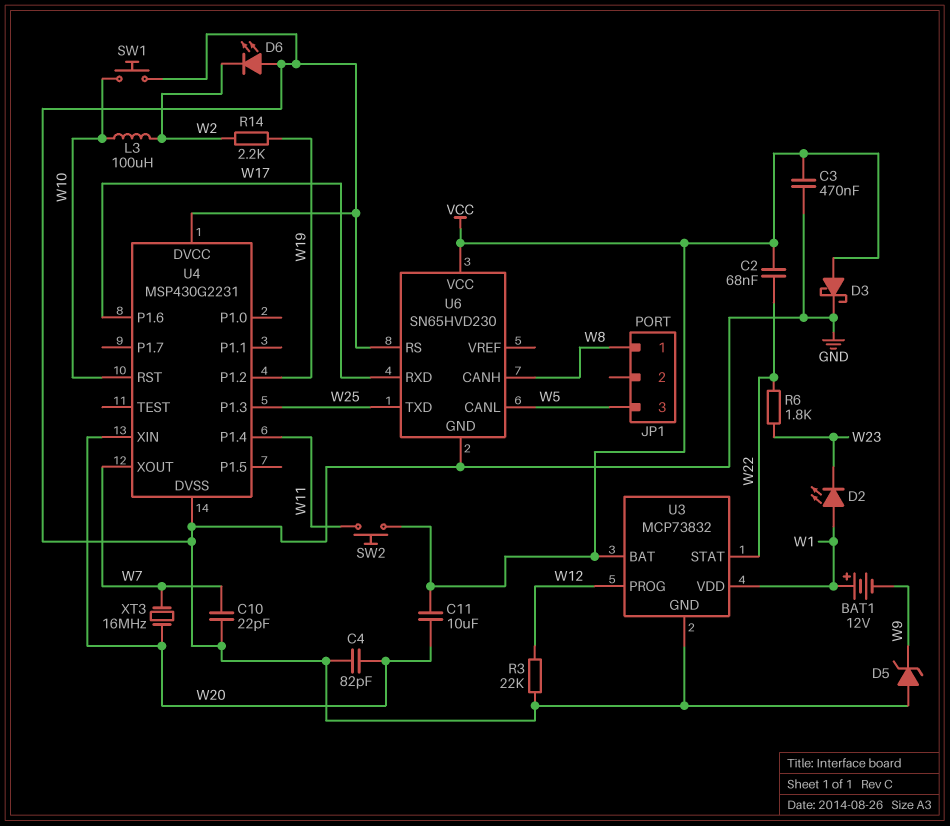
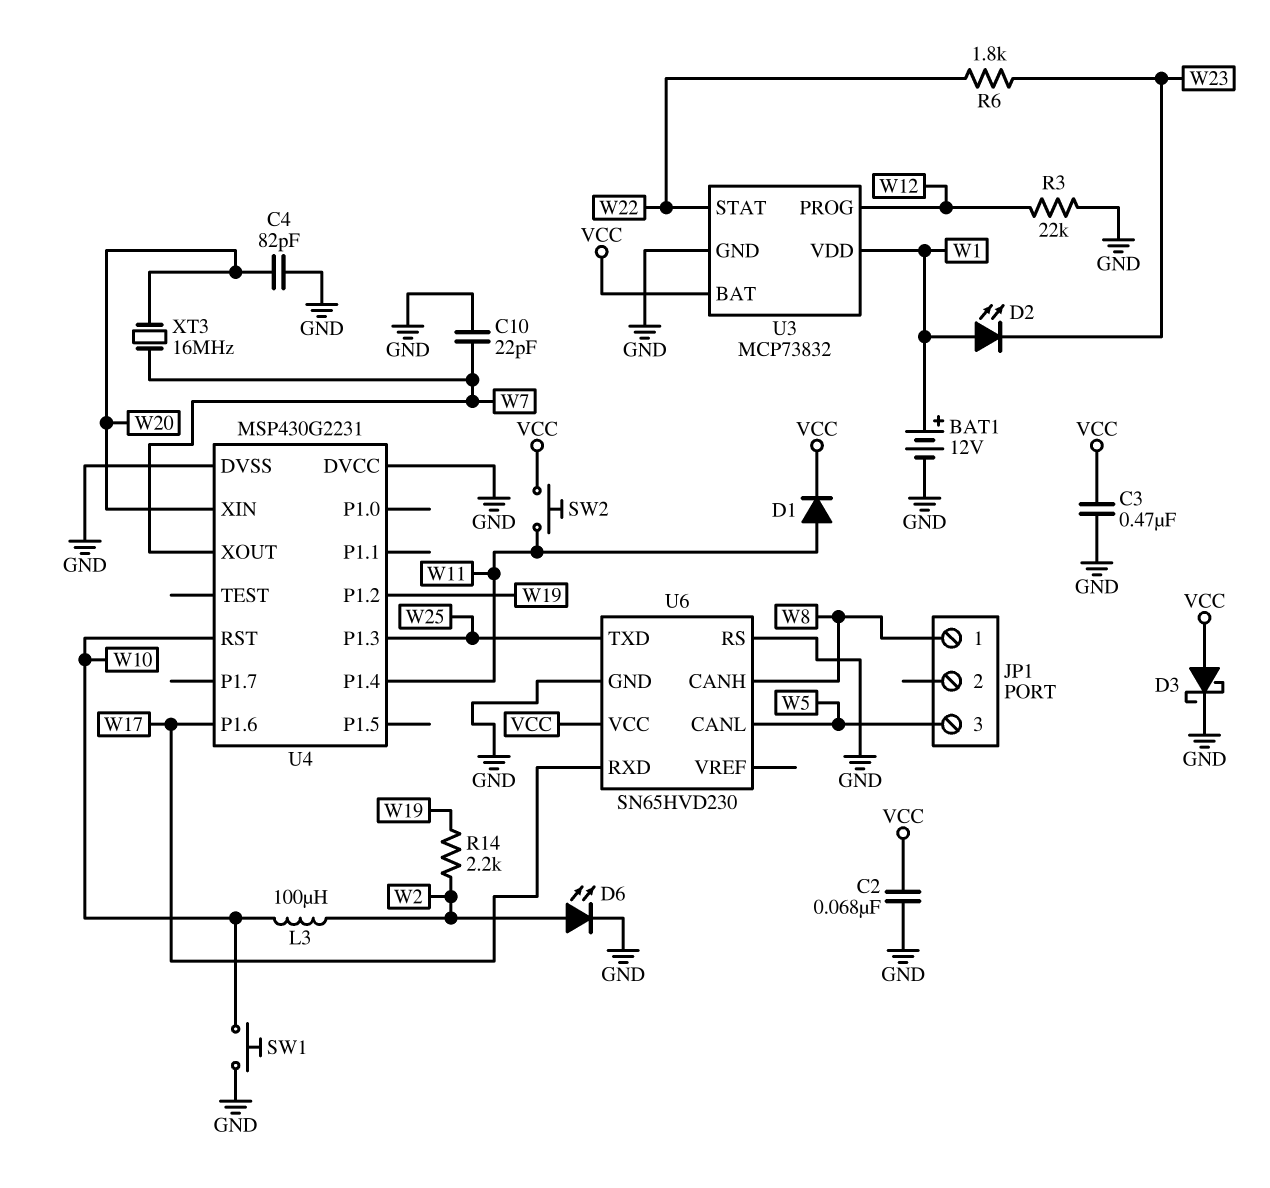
BAT1: 12V (plus W1, minus W9) -> 12V (plus W1, minus GND)
C2: 68nF (VCC, W22) -> 68nF (GND, VCC)
C11: 10uF (VCC, W20) -> none
D1: none -> diode (A W11, K VCC)
D5: zener (A GND, K W9) -> none
D6: LED (A GND, K W2) -> LED (A W2, K GND)

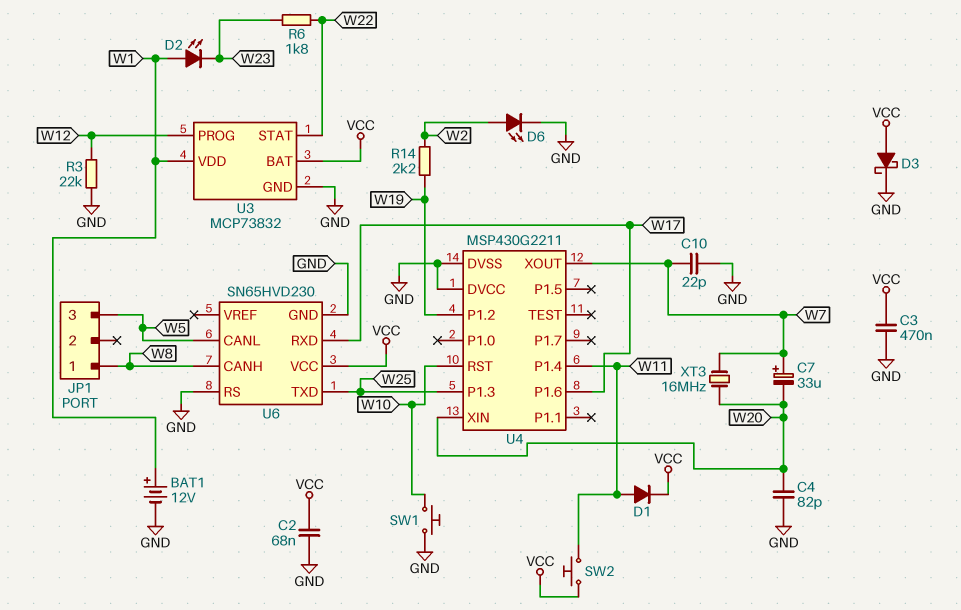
C7: none -> 33uF (plus W7, minus W20)
L3: 100uH (W2, W10) -> none
U4: MSP430G2231 -> MSP430G2211

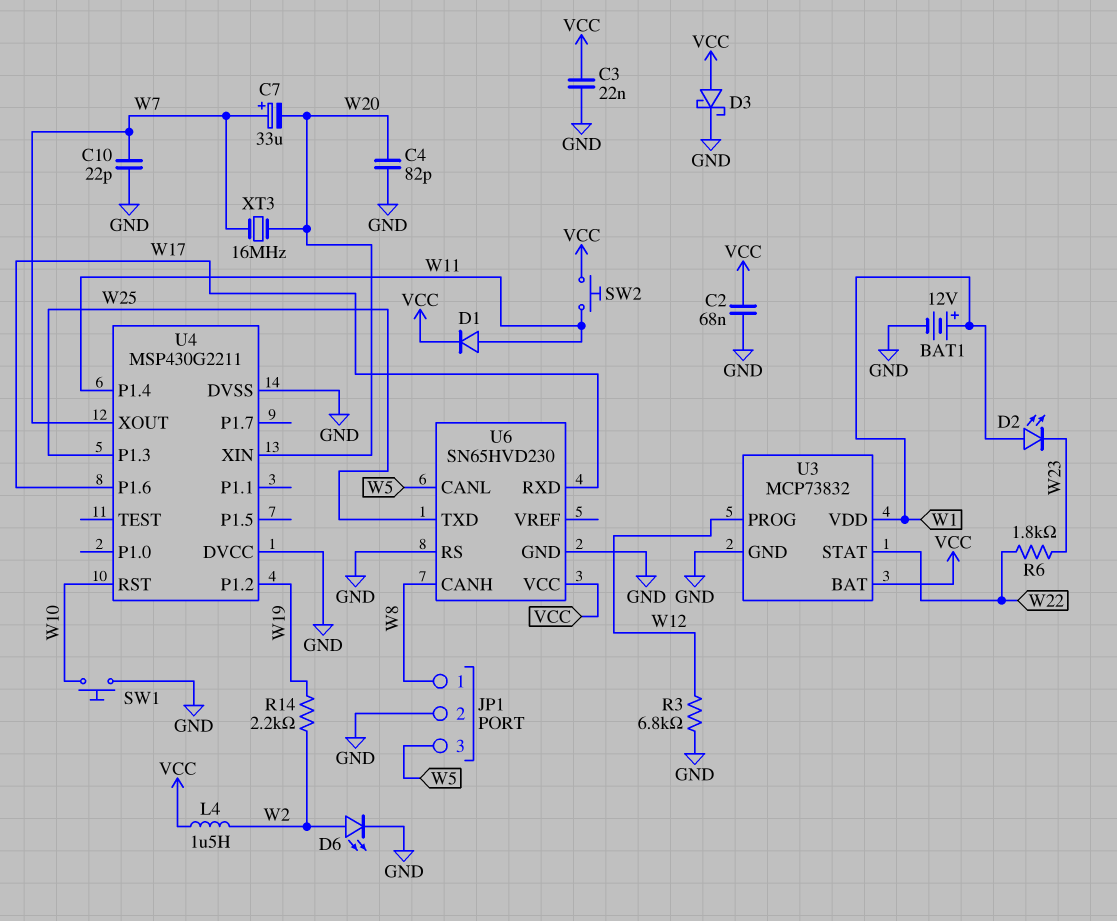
C3: 470nF (GND, VCC) -> 22nF (GND, VCC)
JP1 pin 2: none -> GND
L4: none -> 1.5uH (VCC, W2)
R3: 22k (GND, W12) -> 6.8k (GND, W12)

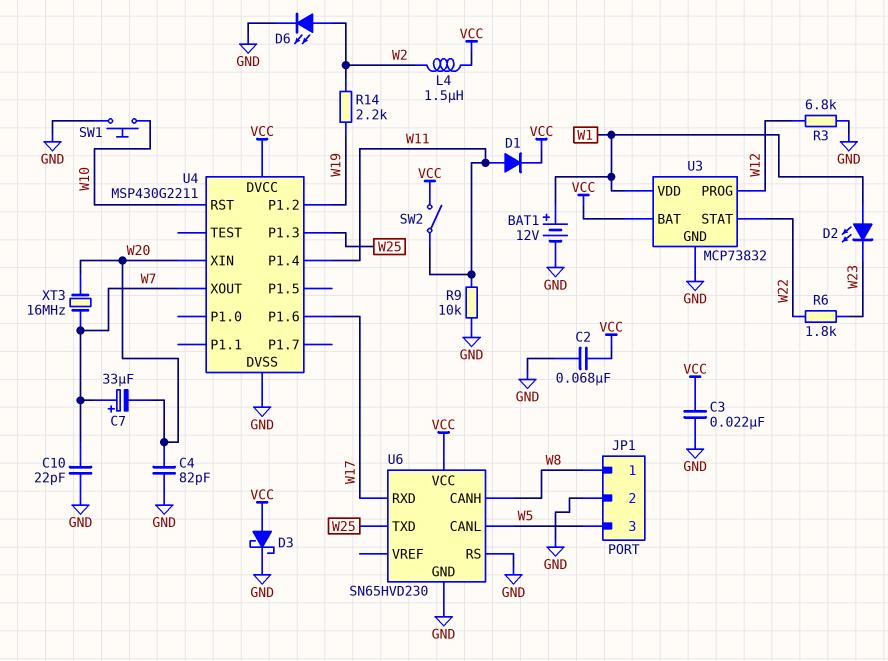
R9: none -> 10k (GND, W11)
SW2: button (VCC, W11) -> switch (VCC, W11)
U4 pin DVCC: GND -> VCC

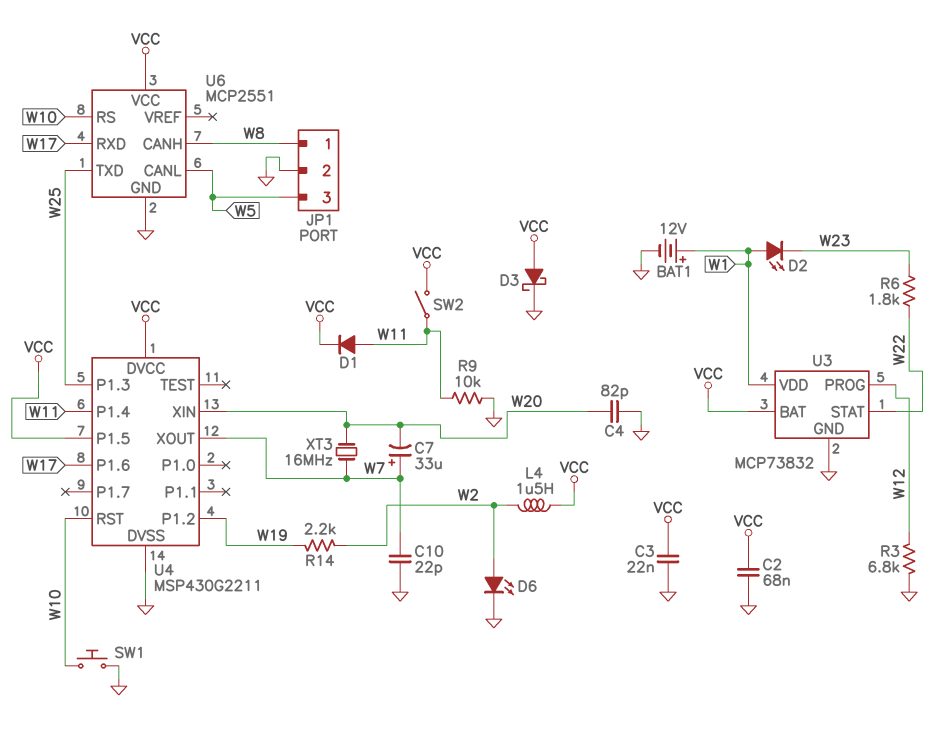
U4 pin P1.5: none -> VCC
U6: SN65HVD230 -> MCP2551
U6 pin RS: GND -> W10

